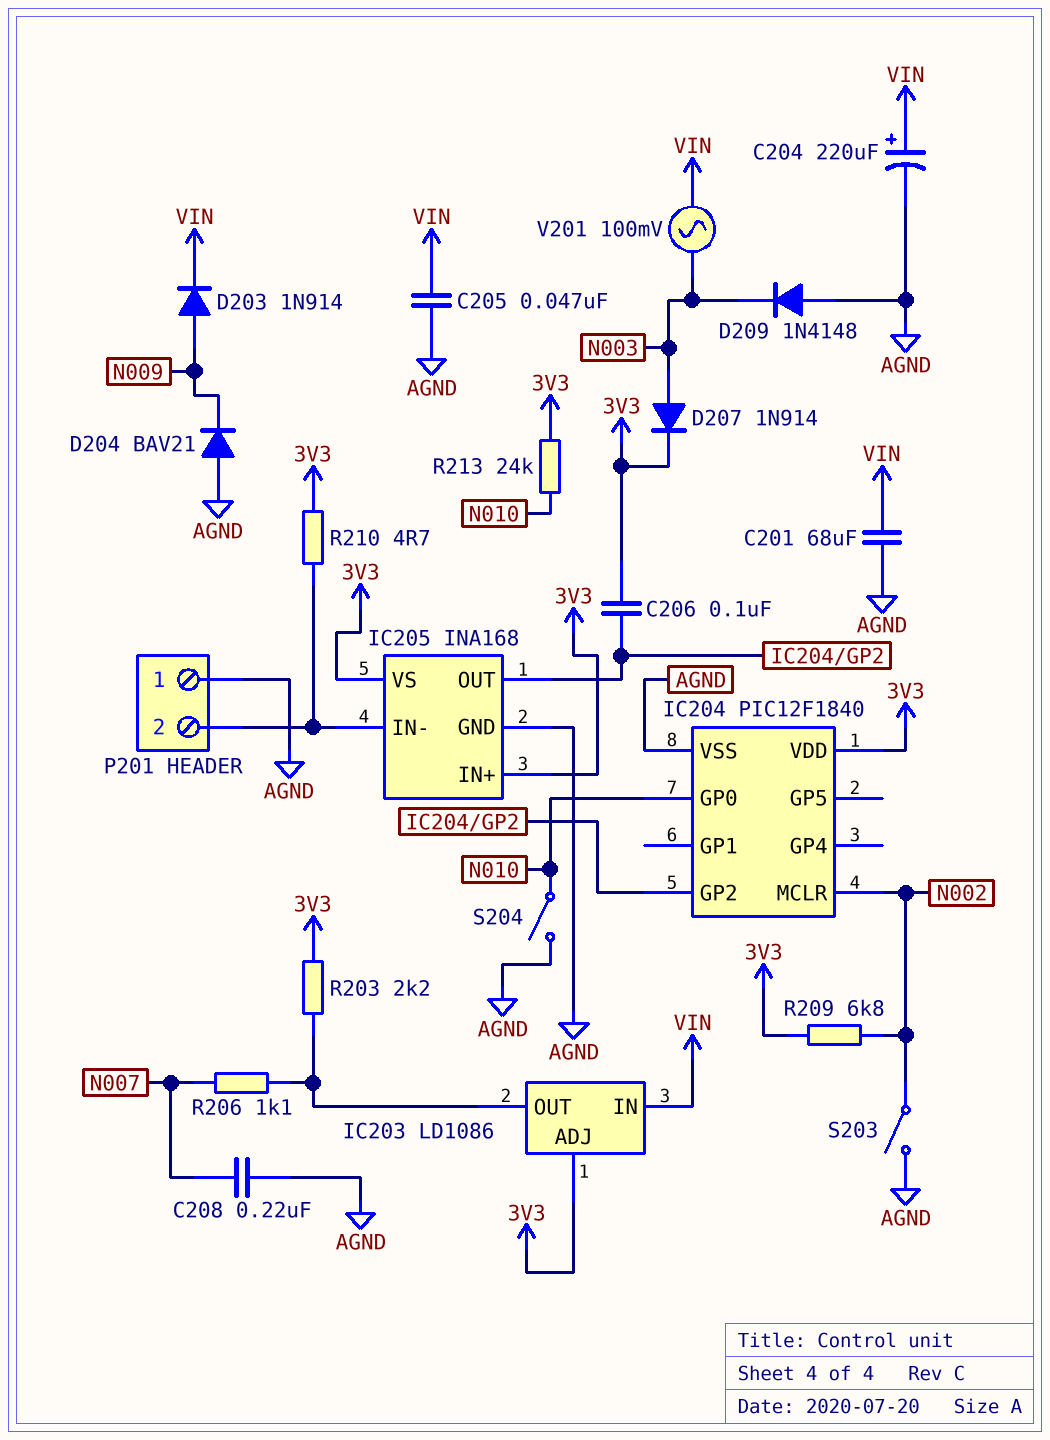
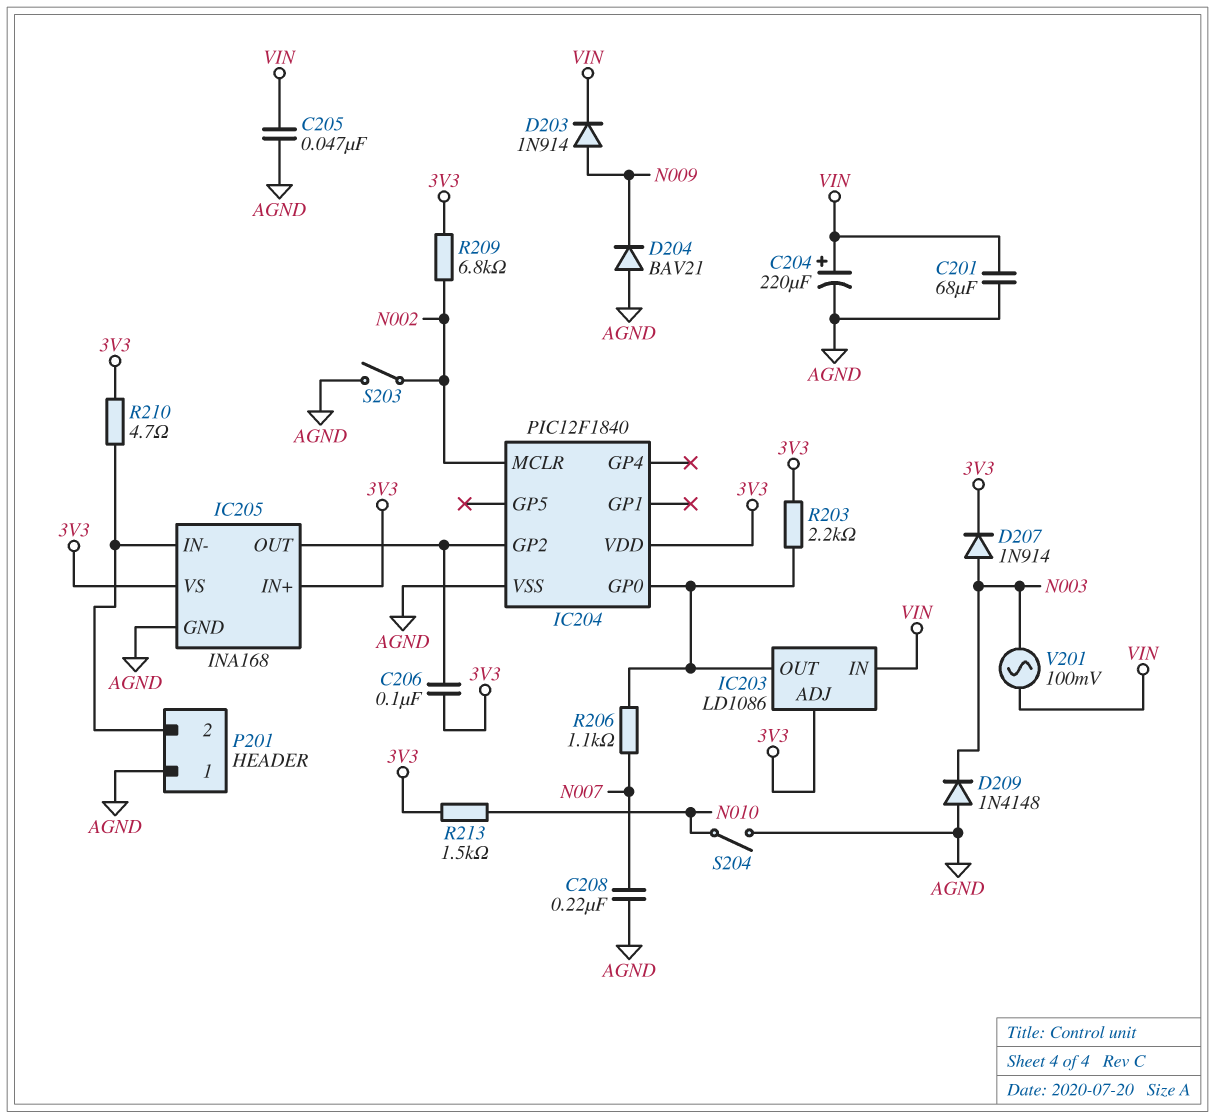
IC204 pin GP0: N010 -> IC203/OUT
R213: 24k (3V3, N010) -> 1.5k (3V3, N010)

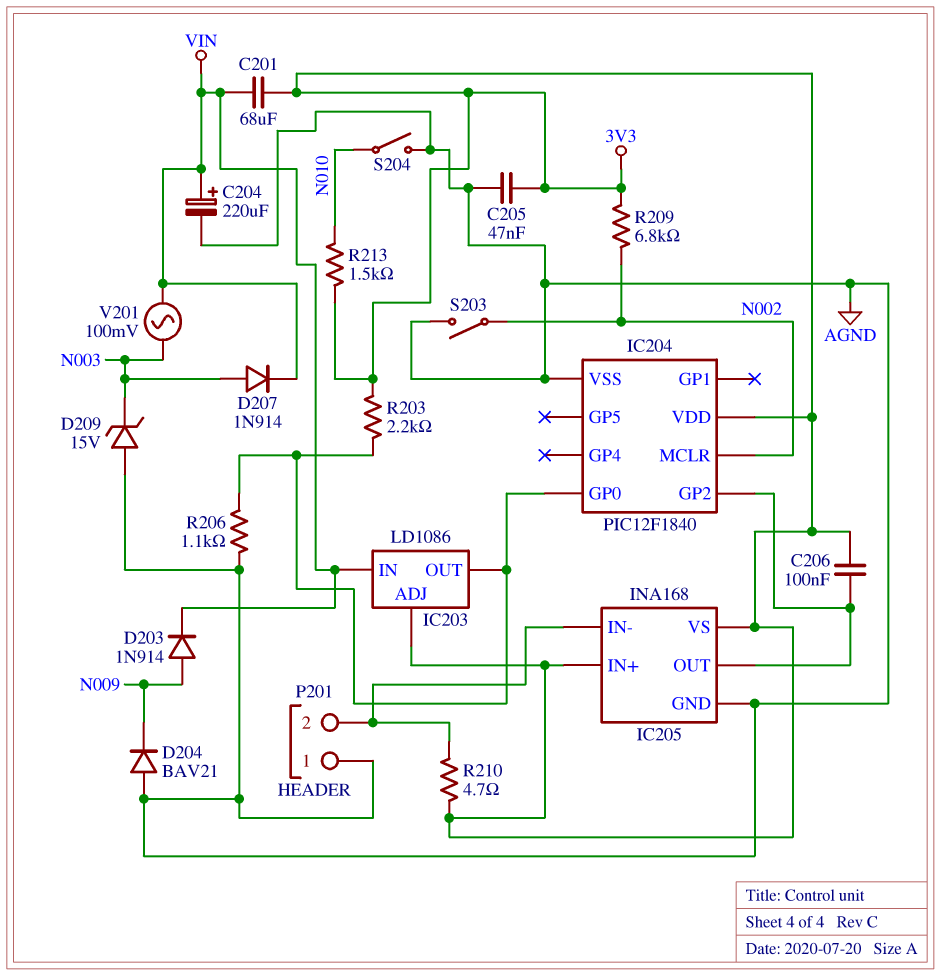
C201: 68uF (AGND, VIN) -> 68uF (3V3, VIN)
C205: 47nF (AGND, VIN) -> 47nF (3V3, AGND)
C208: 220nF (AGND, N007) -> none
D207: diode 1N914 (A N003, K 3V3) -> diode 1N914 (A N003, K VIN)
D209: diode 1N4148 (A AGND, K N003) -> zener 15V (A AGND, K N003)
R206: 1.1k (IC203/OUT, N007) -> 1.1k (AGND, IC203/OUT)

